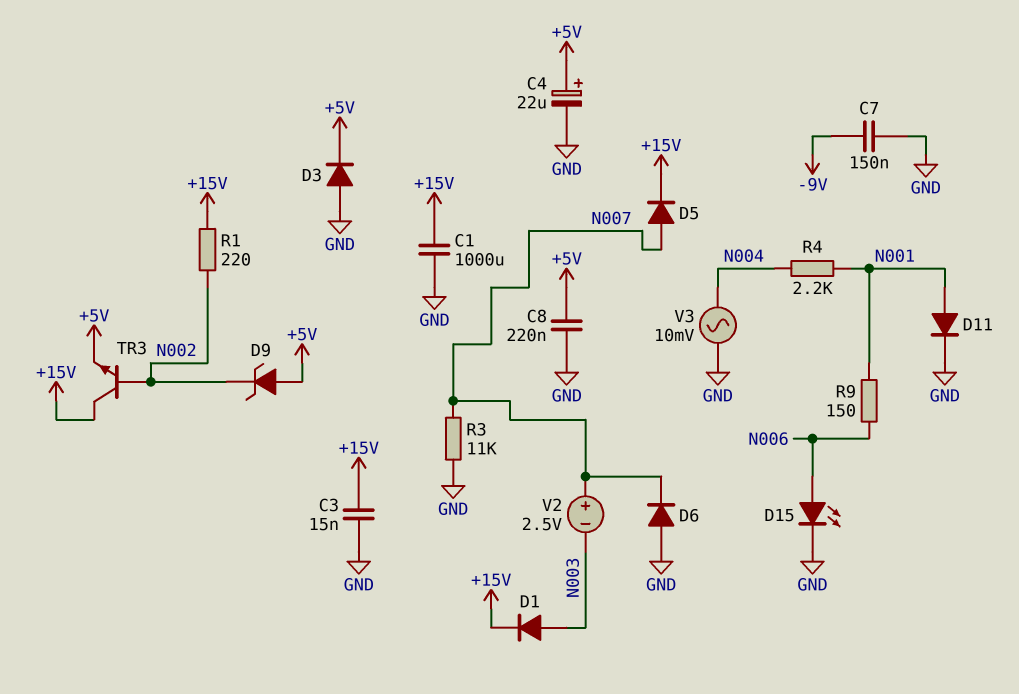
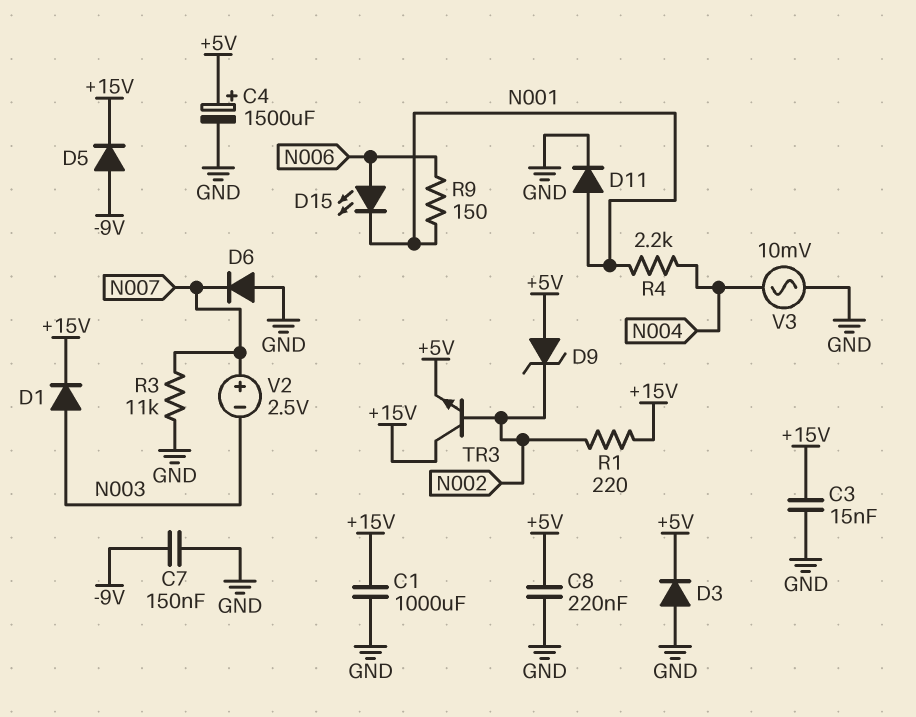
C4: 22uF (plus +5V, minus GND) -> 1500uF (plus +5V, minus GND)
D5: diode (A N007, K +15V) -> diode (A -9V, K +15V)
D15: LED (A N006, K GND) -> LED (A N006, K N001)

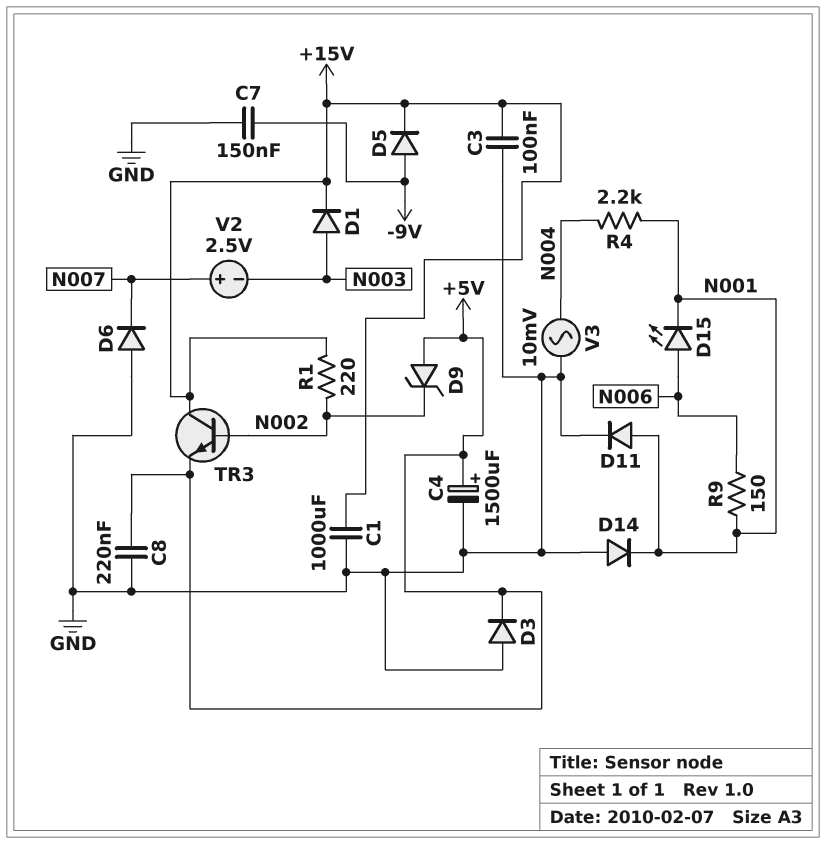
C3: 15nF (+15V, GND) -> 100nF (+15V, GND)
D14: none -> diode (A GND, K N001)
R3: 11k (GND, N007) -> none

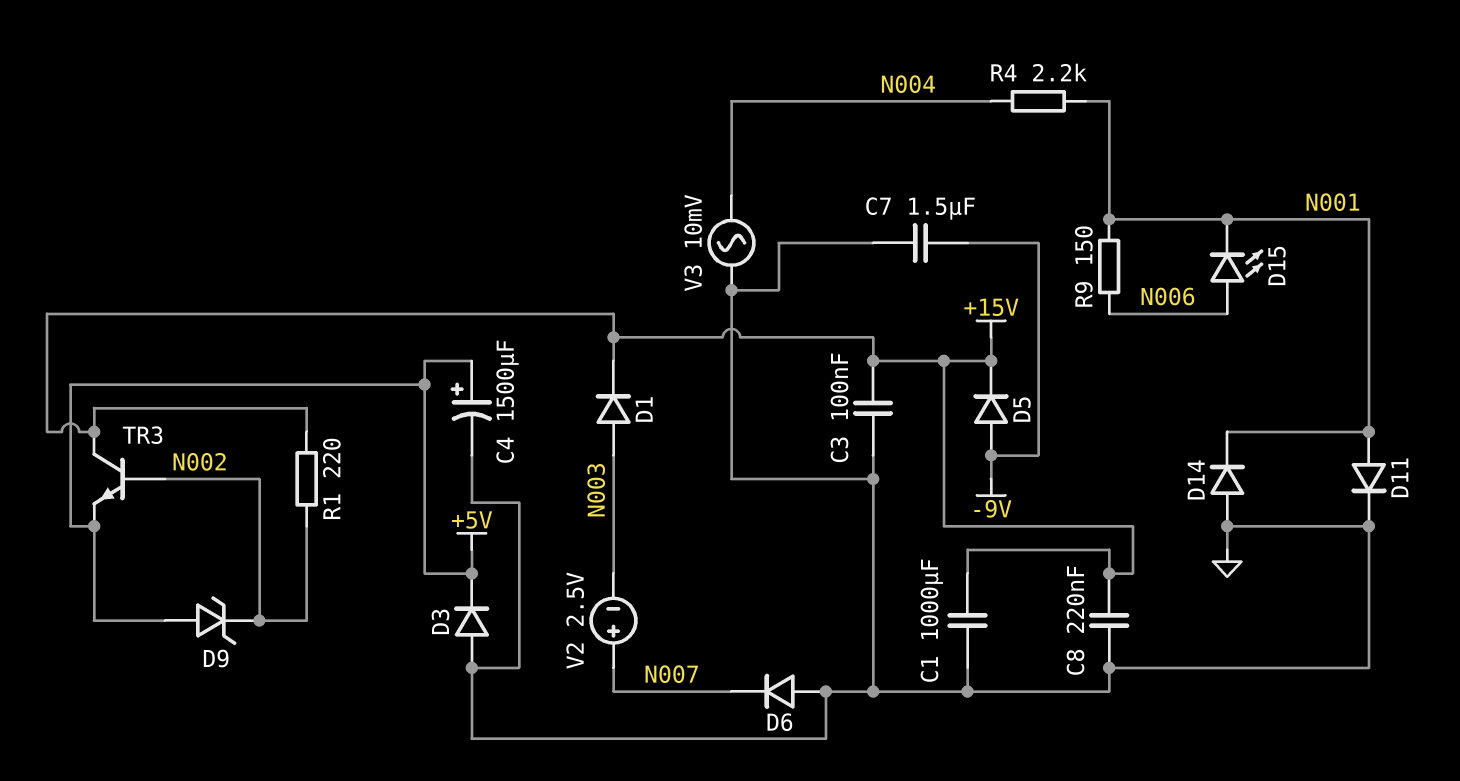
C7: 150nF (-9V, GND) -> 1.5uF (-9V, GND)
C8: 220nF (+5V, GND) -> 220nF (+15V, GND)

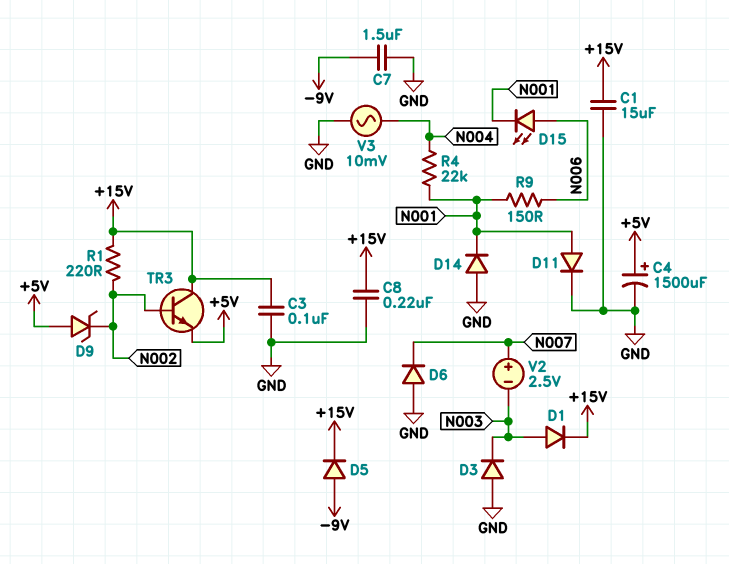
C1: 1000uF (+15V, GND) -> 15uF (+15V, GND)
D3: diode (A GND, K +5V) -> diode (A GND, K N003)
R4: 2.2k (N001, N004) -> 22k (N001, N004)

